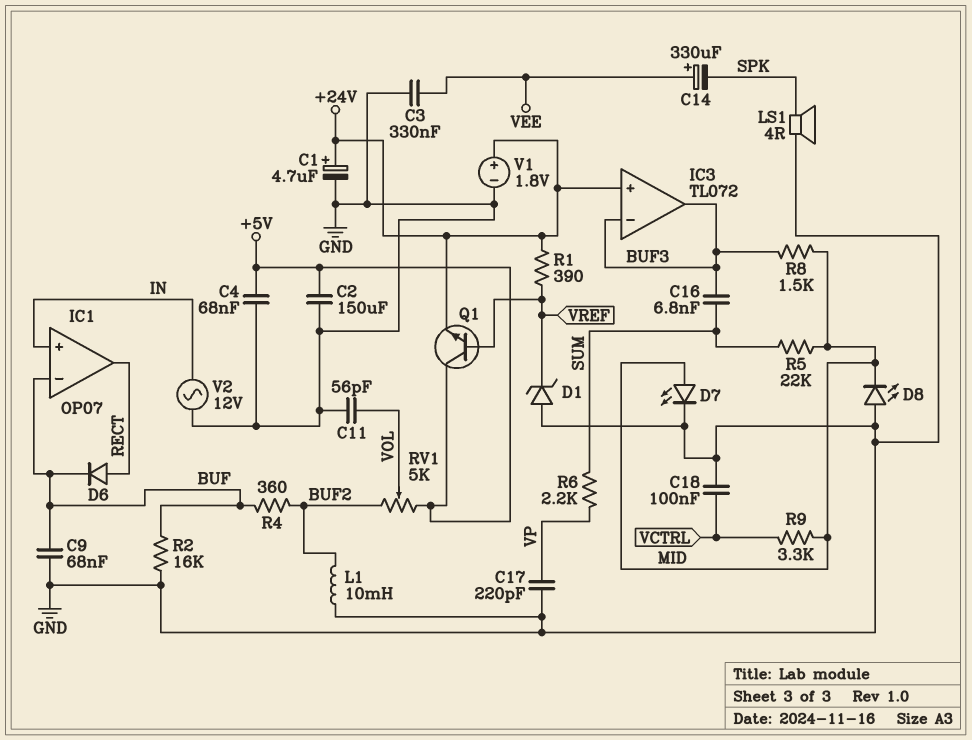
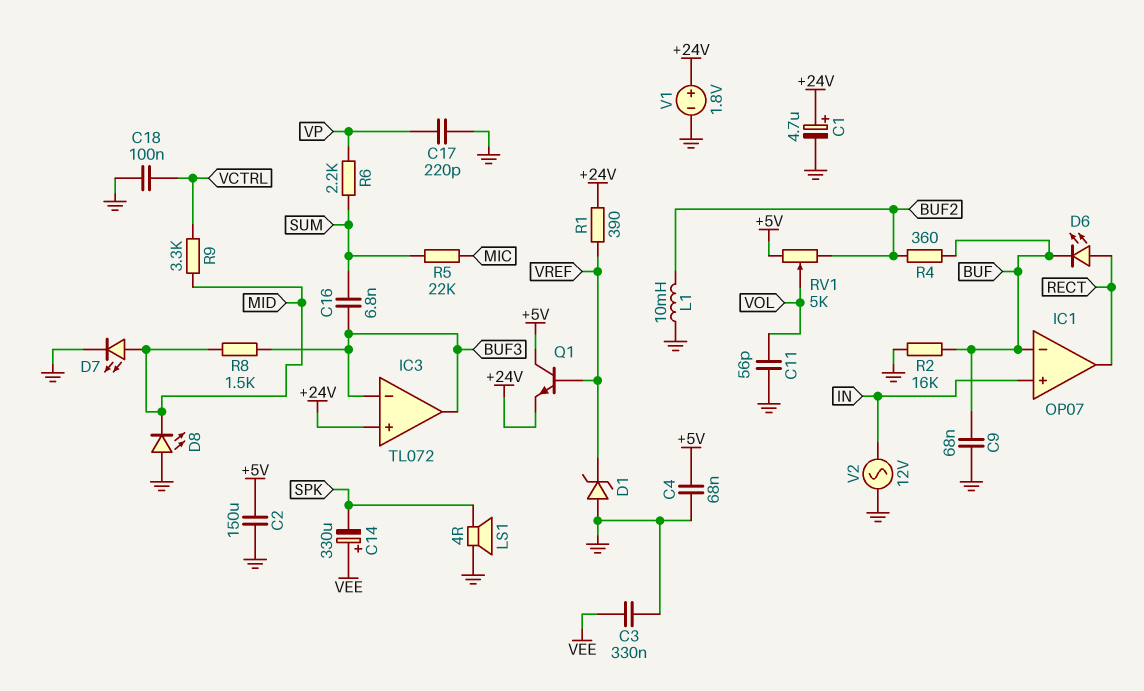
D6: diode (A RECT, K BUF) -> LED (A RECT, K BUF)
R5: 22k (MID, SUM) -> 22k (MIC, SUM)

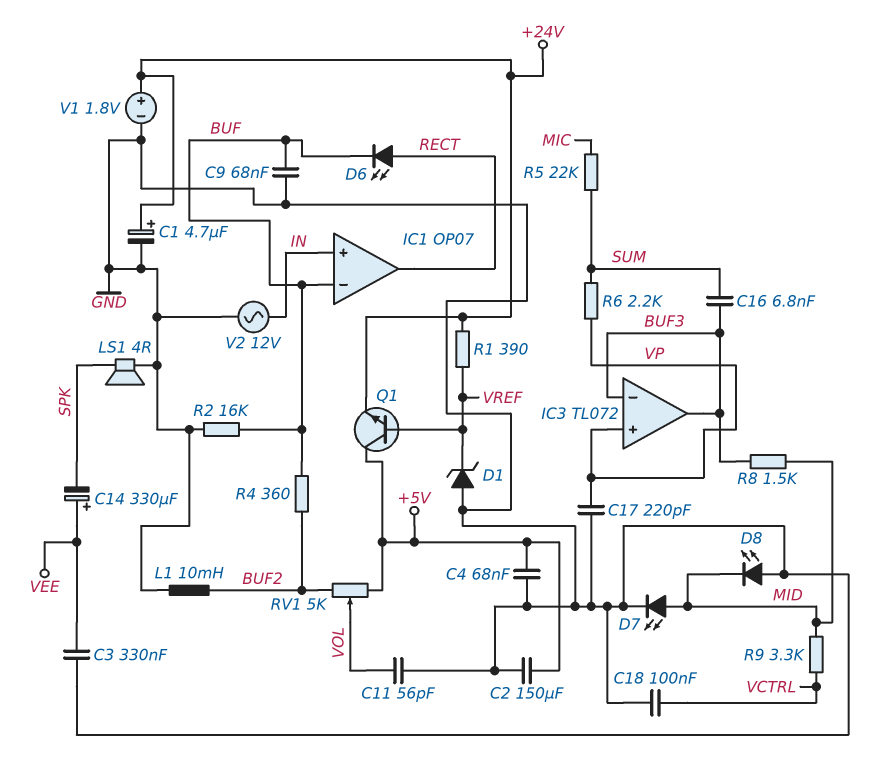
IC3 pin in+: +24V -> VP

